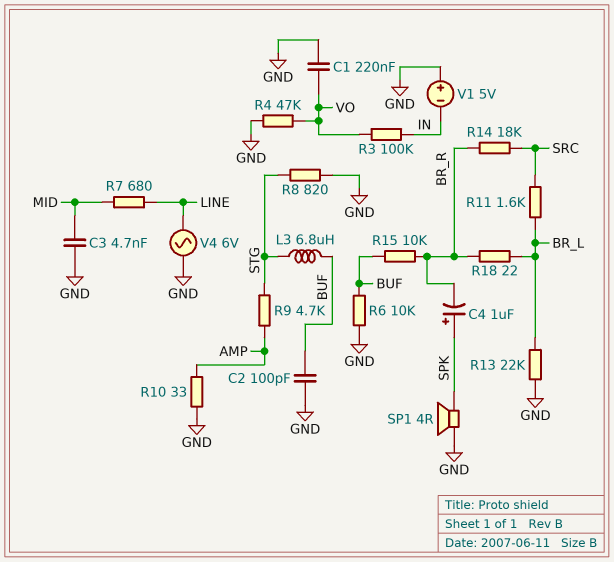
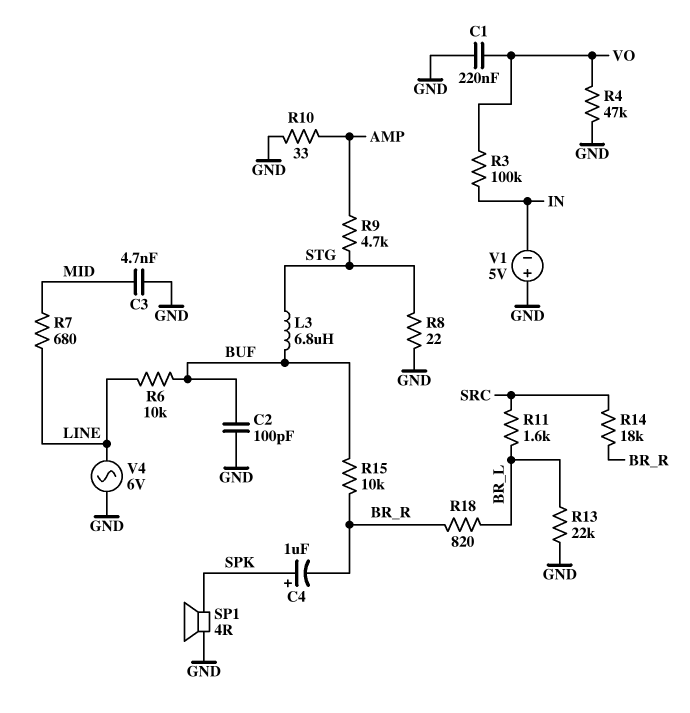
R6: 10k (BUF, GND) -> 10k (BUF, LINE)
R8: 820 (GND, STG) -> 22 (GND, STG)
R18: 22 (BR_L, BR_R) -> 820 (BR_L, BR_R)

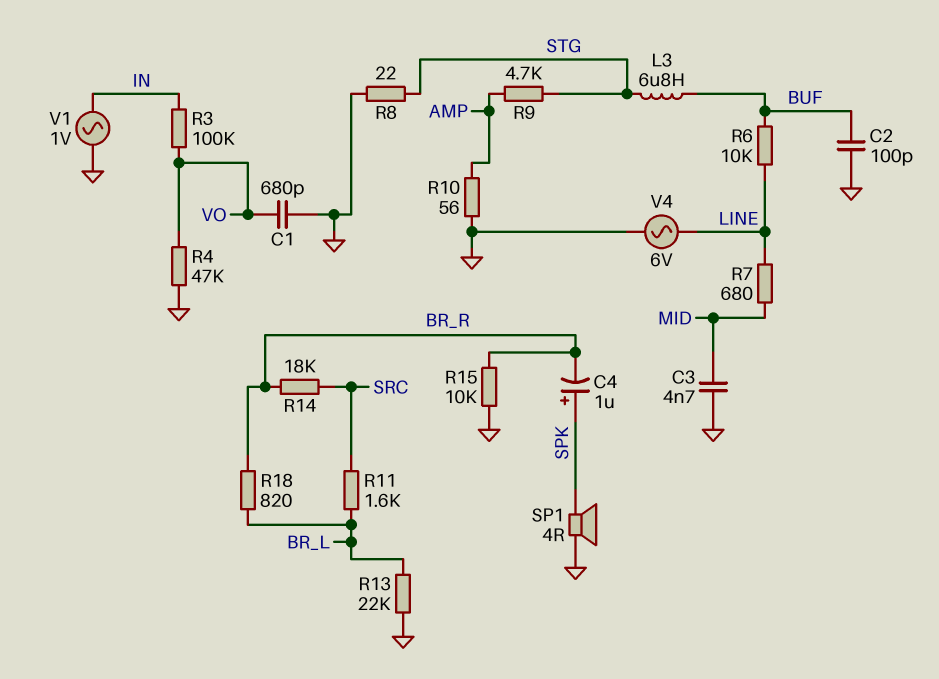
C1: 220nF (GND, VO) -> 680pF (GND, VO)
R10: 33 (AMP, GND) -> 56 (AMP, GND)
R15: 10k (BR_R, BUF) -> 10k (BR_R, GND)
V1: 5V (plus GND, minus IN) -> AC 1V (GND, IN)

